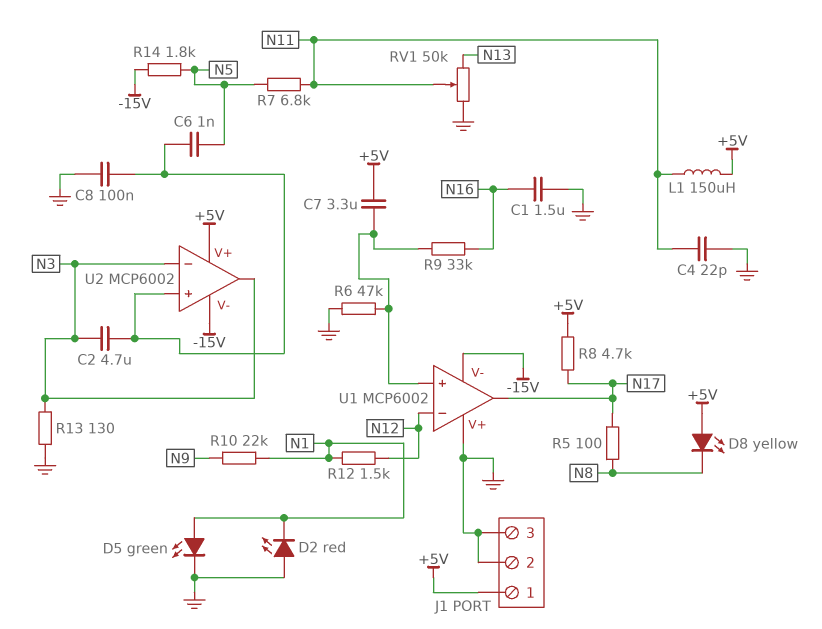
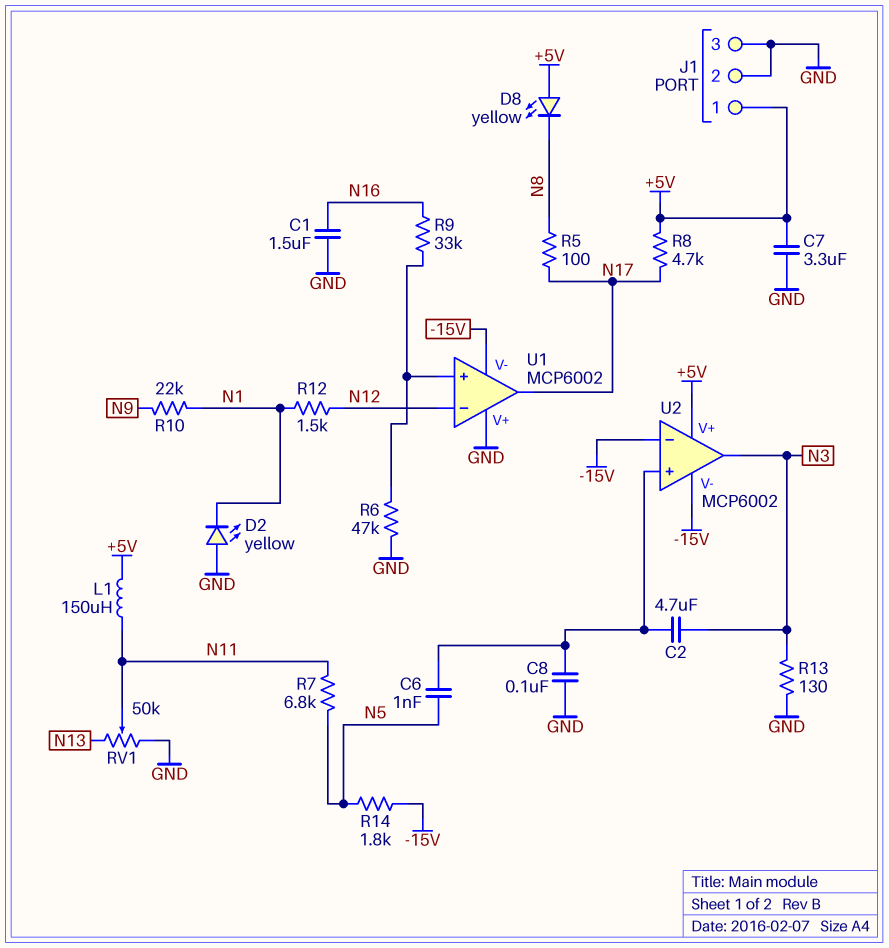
C4: 22pF (GND, N11) -> none
C7: 3.3uF (+5V, U1/in+) -> 3.3uF (+5V, GND)
D2: LED red (A GND, K N1) -> LED yellow (A GND, K N1)
D5: LED green (A N1, K GND) -> none
U2 pin in-: N3 -> -15V

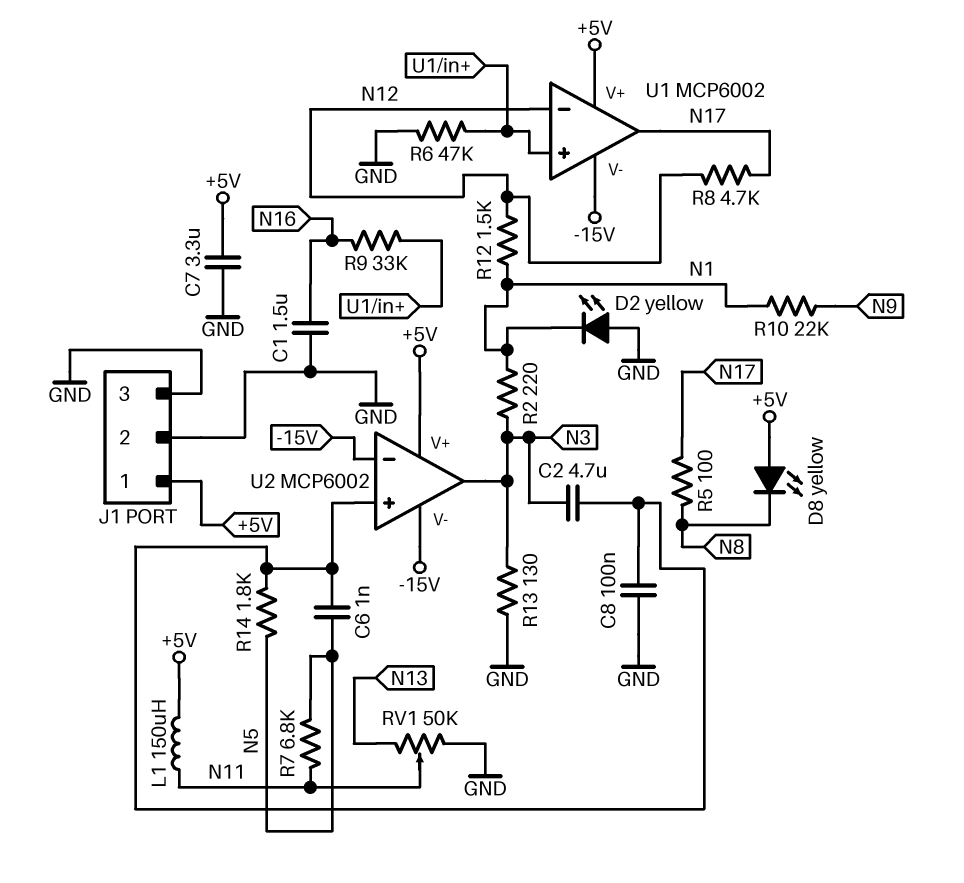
R2: none -> 220 (N1, N3)
R8: 4.7k (+5V, N17) -> 4.7k (N12, N17)
R14: 1.8k (-15V, N5) -> 1.8k (N5, U2/in+)
U1 pin V+: GND -> +5V

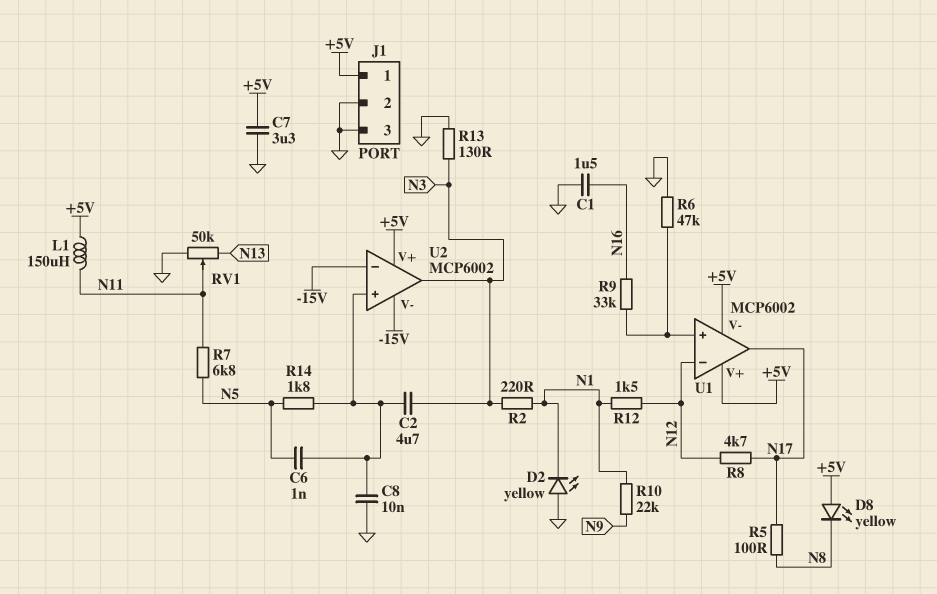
C8: 100nF (GND, U2/in+) -> 10nF (GND, U2/in+)
U1 pin V-: -15V -> +5V

